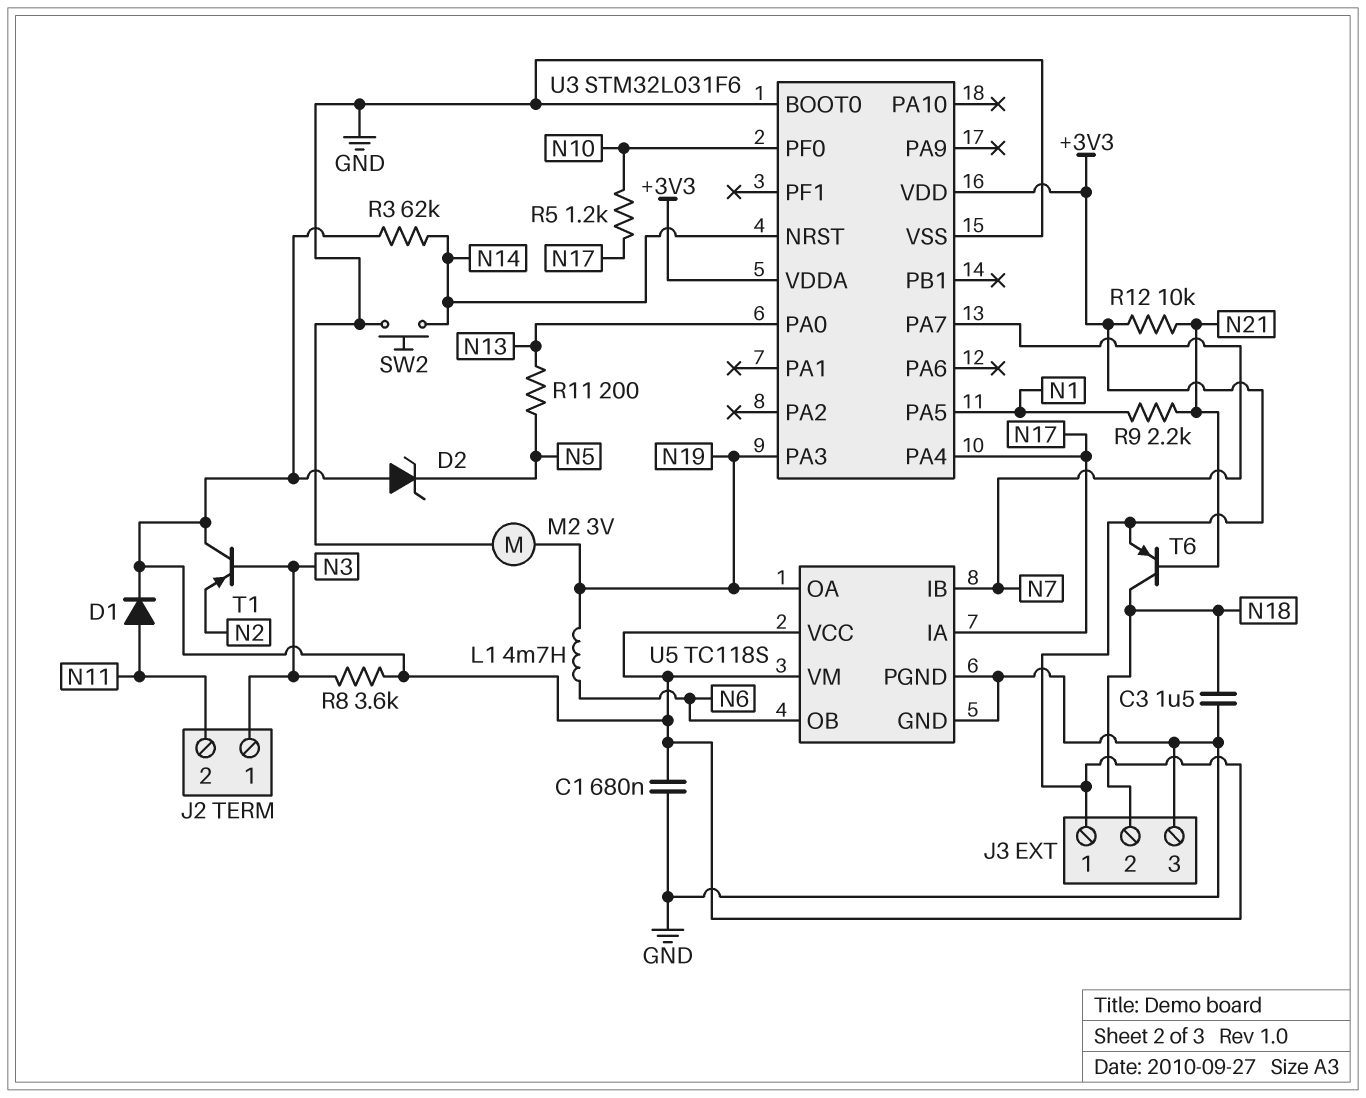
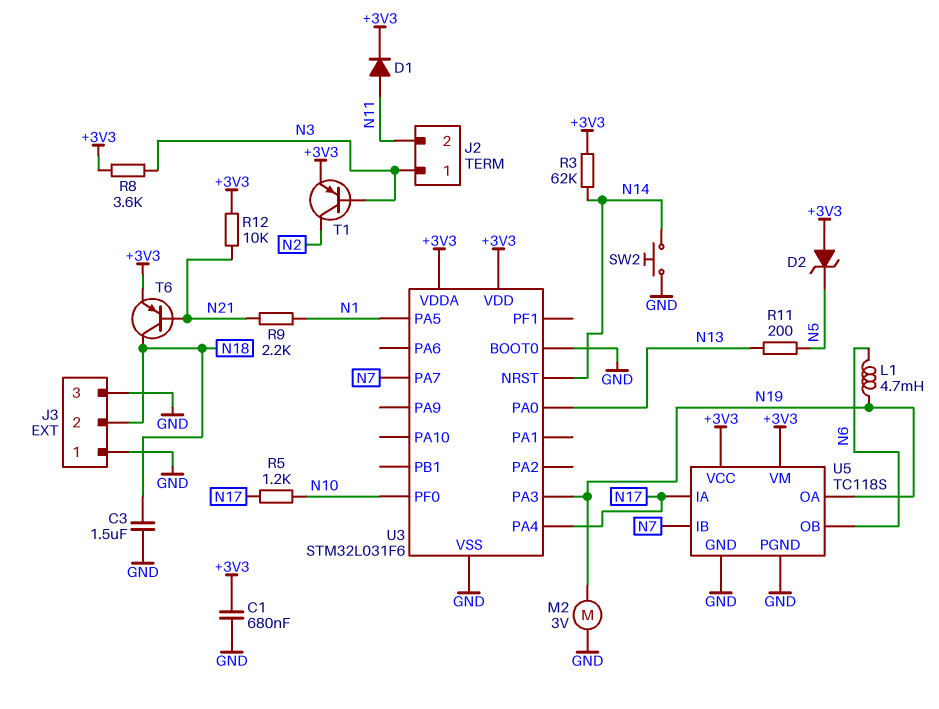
J3 pin 1: +3V3 -> GND
T1: PNP (B N3, C +3V3, E N2) -> PNP (B N3, C N2, E +3V3)

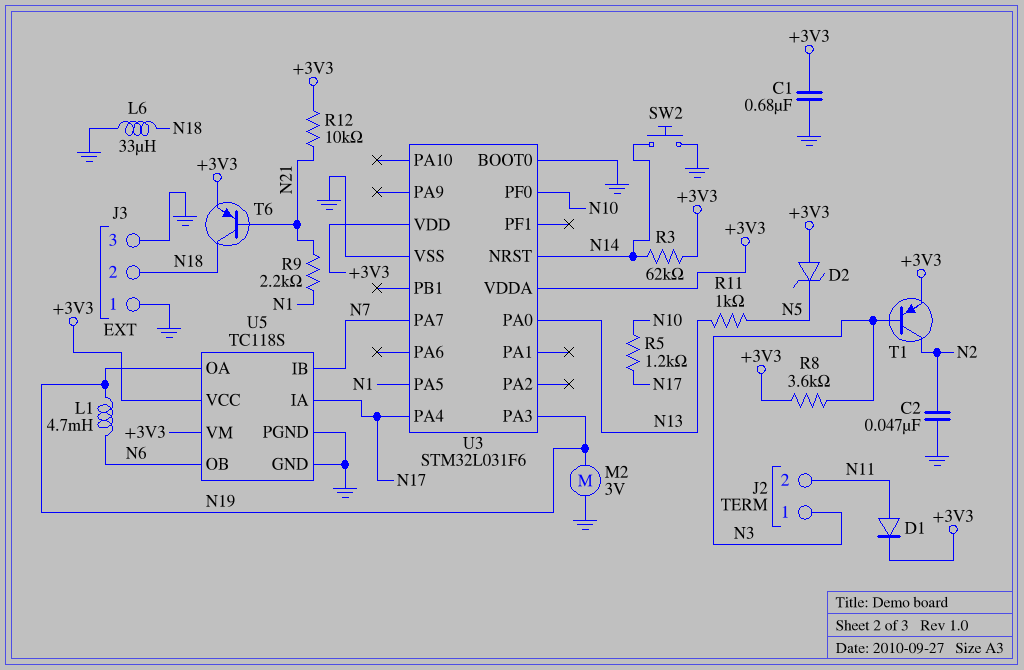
C2: none -> 47nF (GND, N2)
C3: 1.5uF (GND, N18) -> none
L6: none -> 33uH (GND, N18)
R11: 200 (N5, N13) -> 1k (N5, N13)

